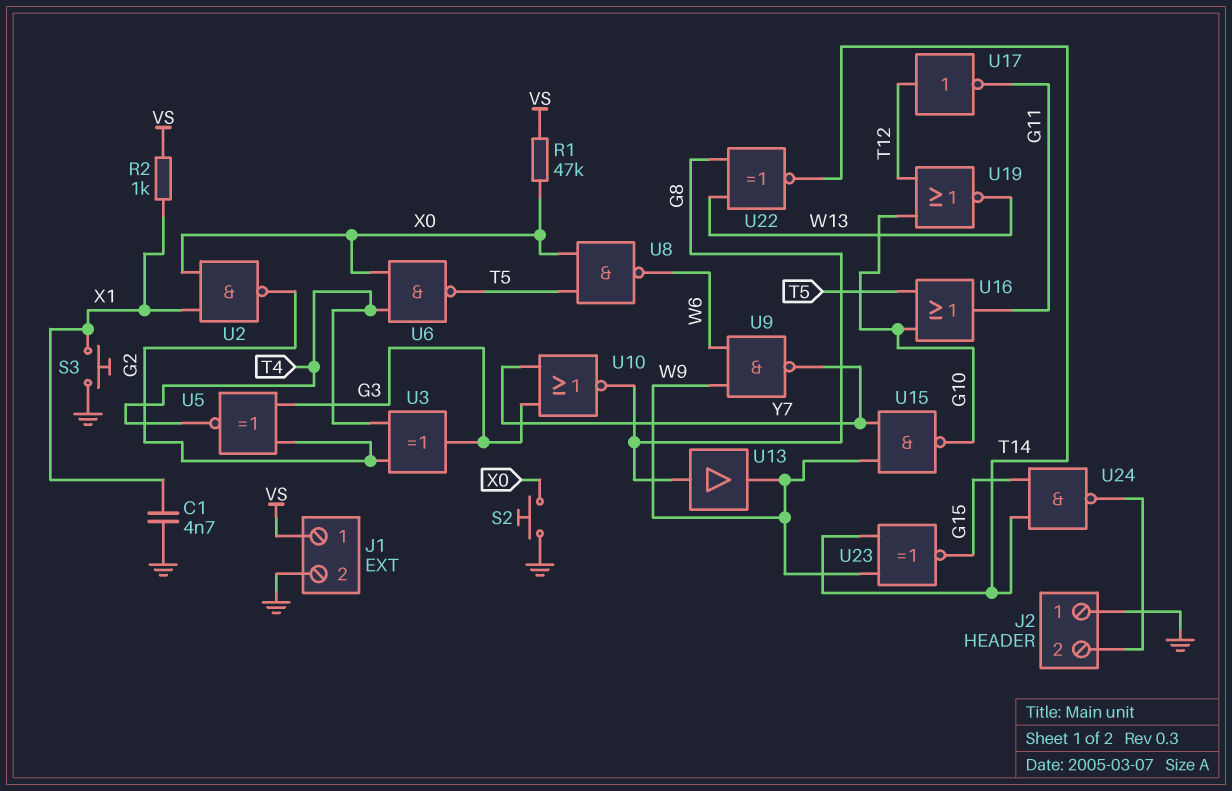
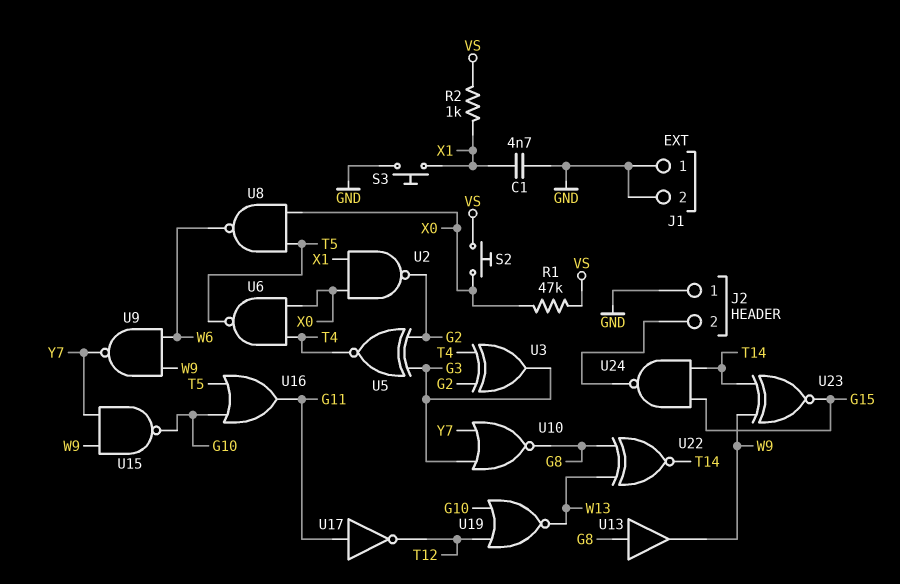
J1 pin 1: VS -> GND
S2: button (GND, X0) -> button (VS, X0)
U17: NOT (in T12, out G11) -> NOT (in G11, out T12)

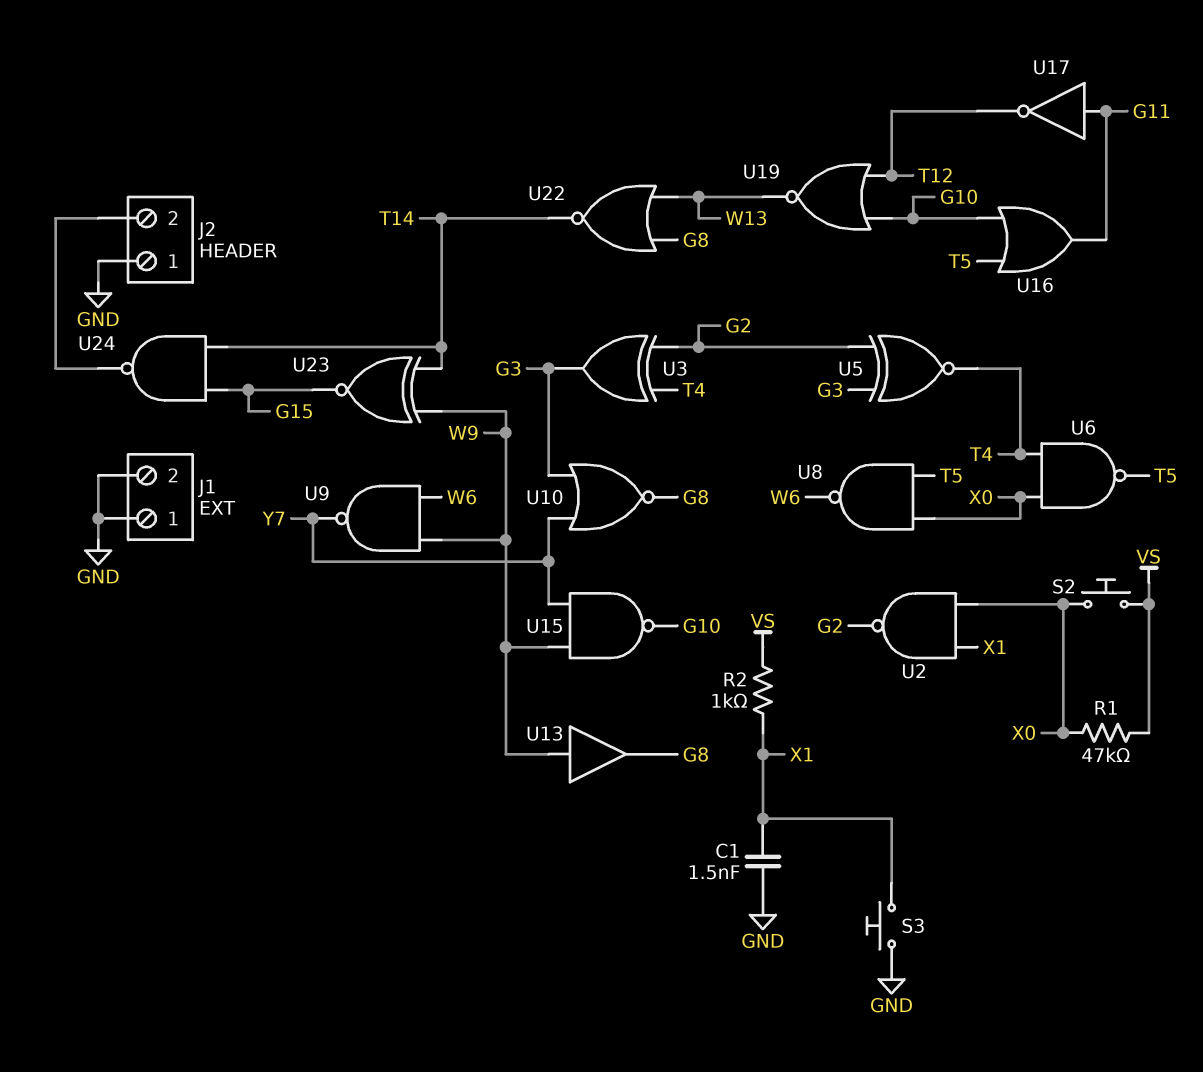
C1: 4.7nF (GND, X1) -> 1.5nF (GND, X1)
U13: buffer (in G8, out W9) -> buffer (in W9, out G8)
U22: XNOR (in G8, in W13, out T14) -> NOR (in G8, in W13, out T14)

